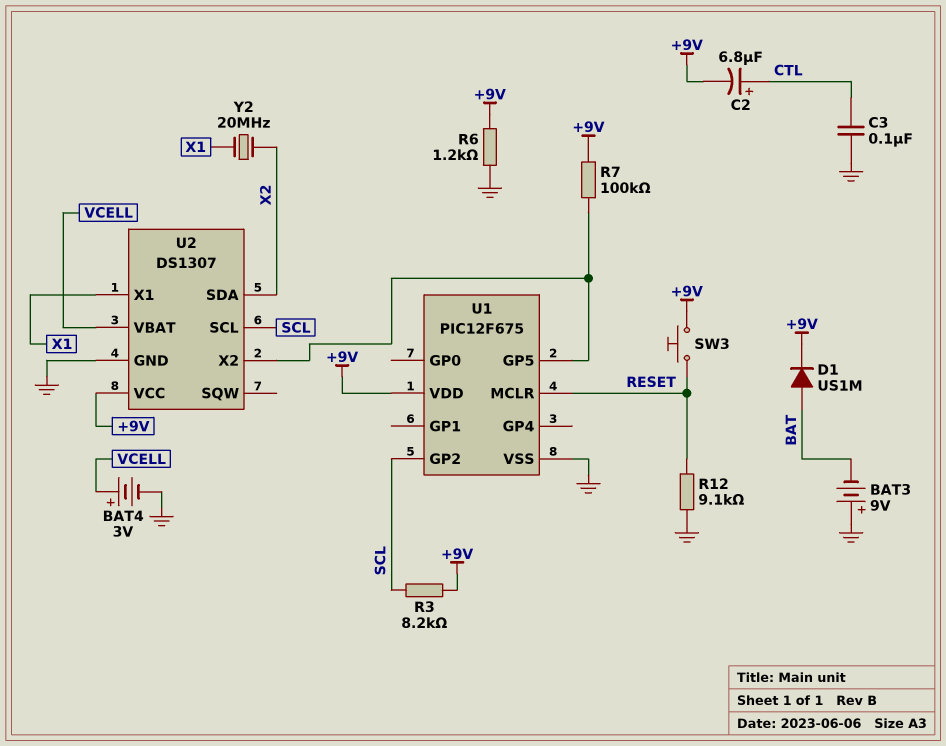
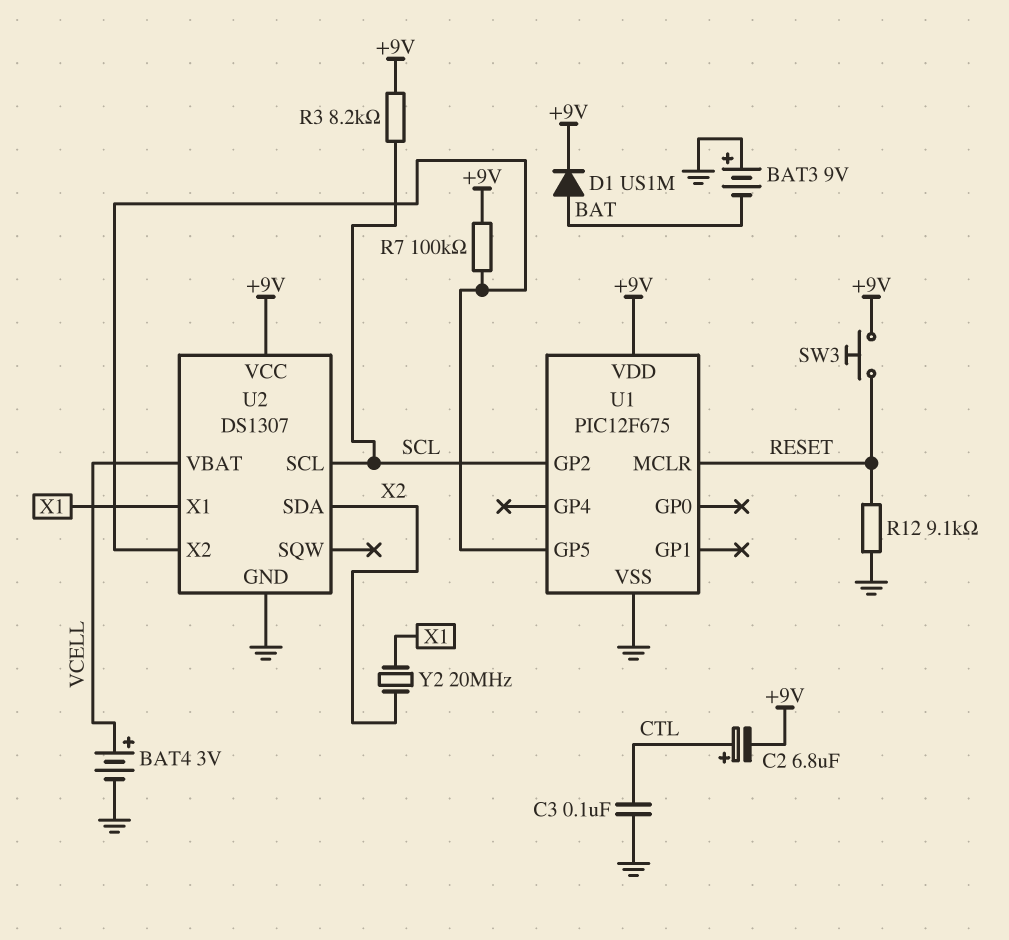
R6: 1.2k (+9V, GND) -> none

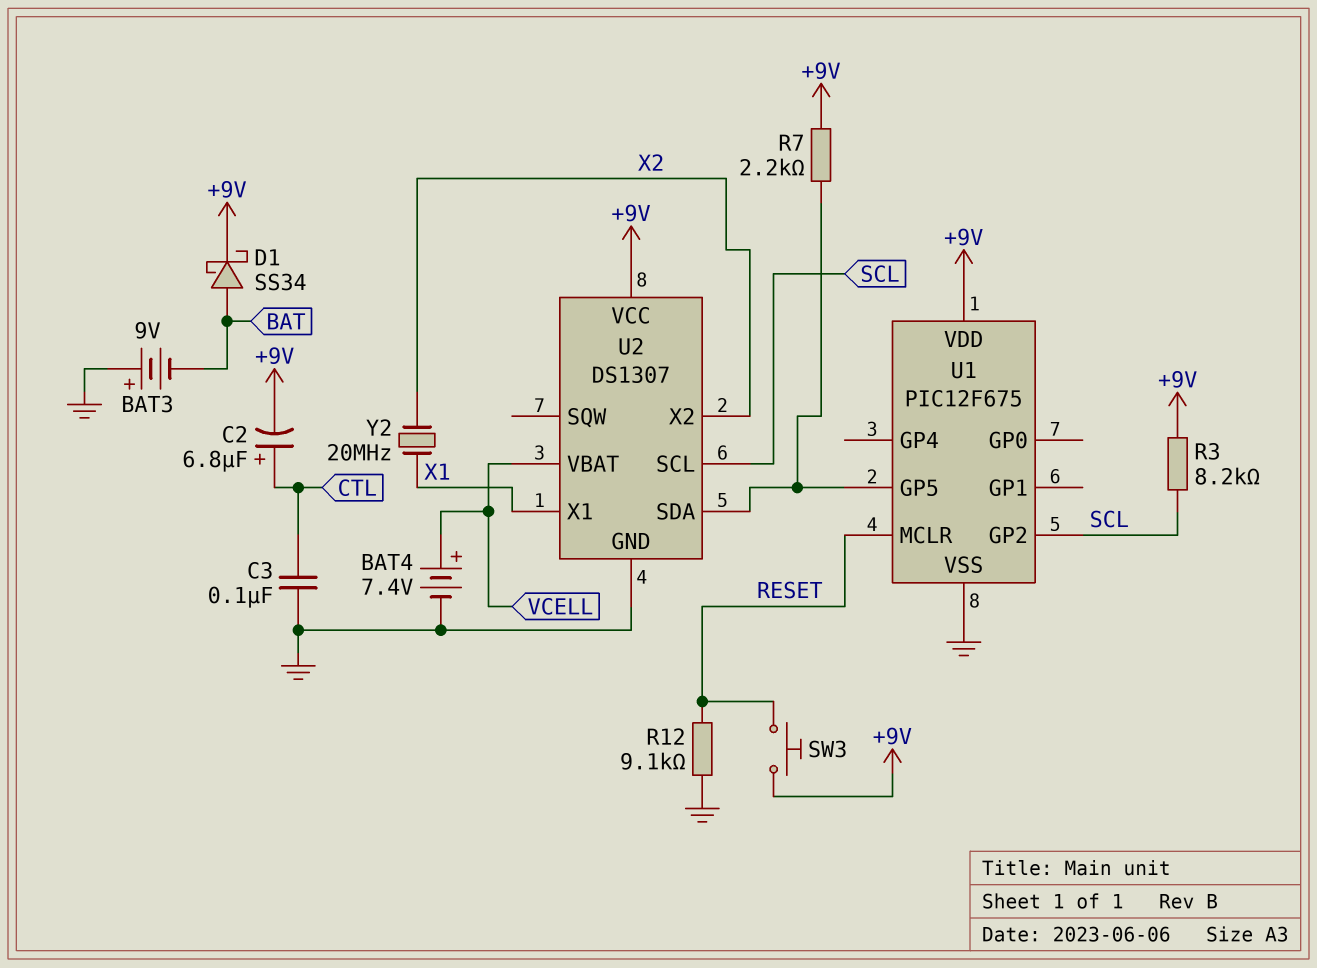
BAT4: 3V (plus VCELL, minus GND) -> 7.4V (plus VCELL, minus GND)
D1: diode US1M (A BAT, K +9V) -> schottky SS34 (A BAT, K +9V)
R7: 100k (+9V, U1/GP5) -> 2.2k (+9V, U1/GP5)
U2 pin SDA: X2 -> U1/GP5
U2 pin X2: U1/GP5 -> X2

